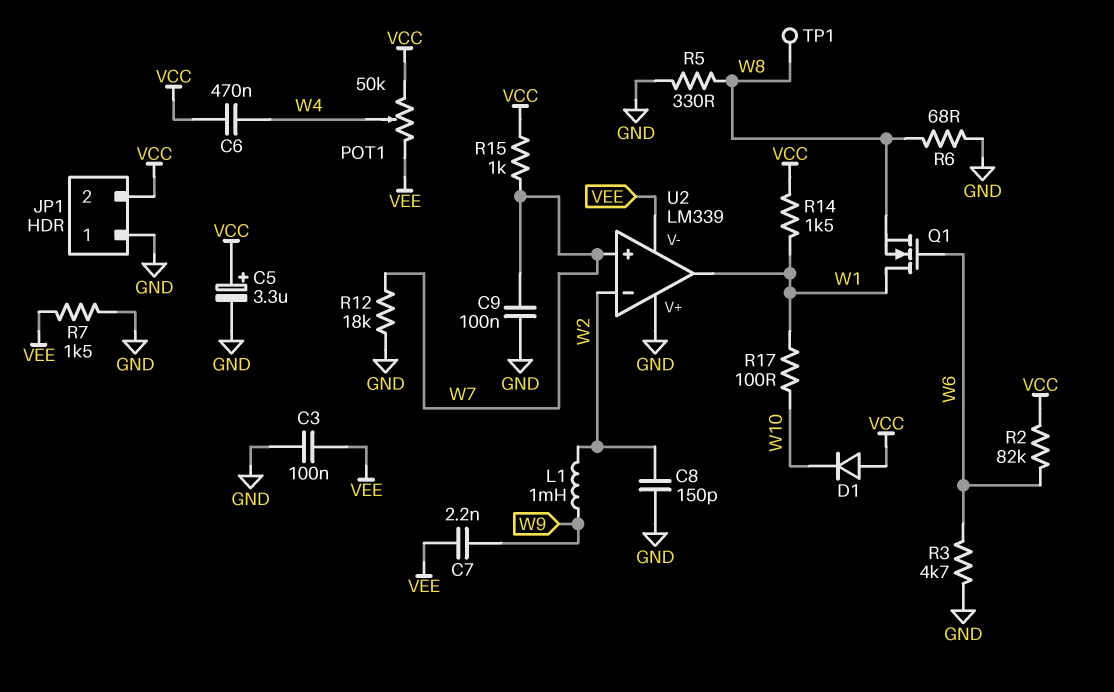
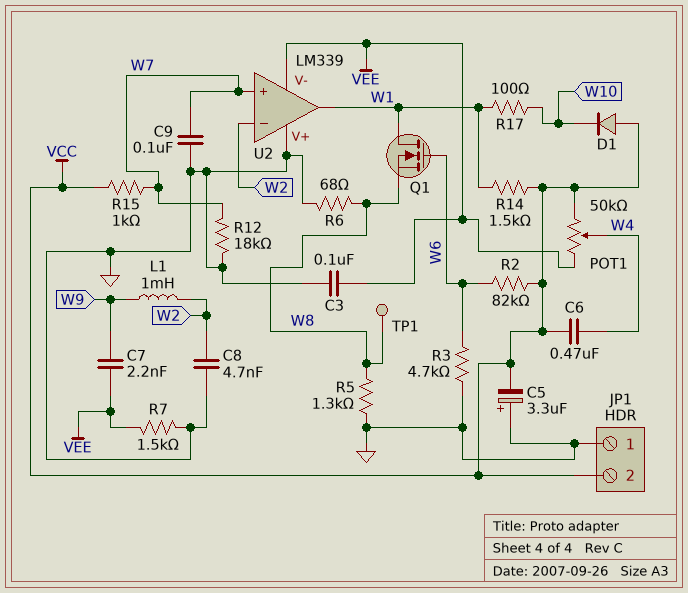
C5: 3.3uF (plus VCC, minus GND) -> 3.3uF (plus GND, minus VCC)
C8: 150pF (GND, W2) -> 4.7nF (GND, W2)
R5: 330 (GND, W8) -> 1.3k (GND, W8)

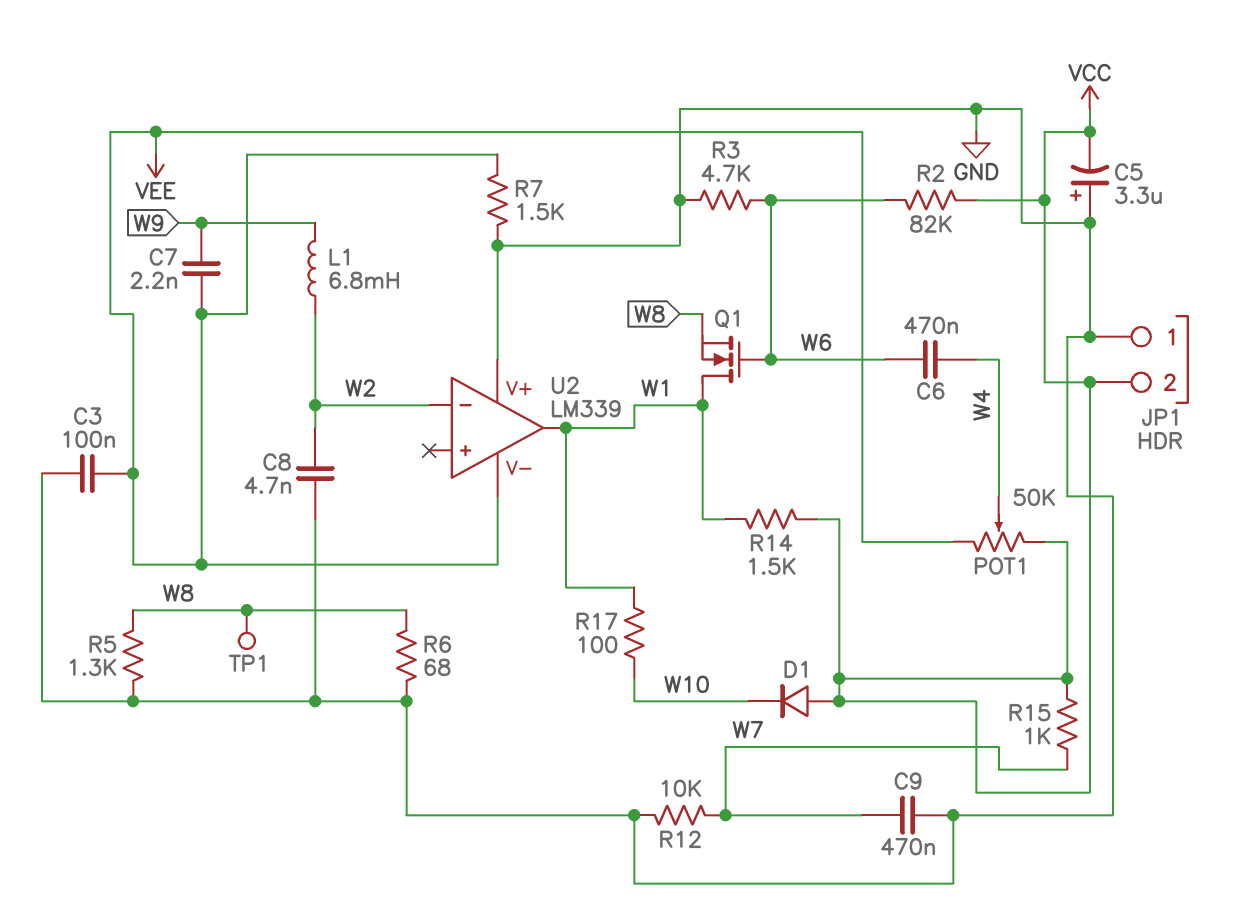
C6: 470nF (VCC, W4) -> 470nF (W4, W6)
C9: 100nF (GND, W7) -> 470nF (GND, W7)
L1: 1mH (W2, W9) -> 6.8mH (W2, W9)
R12: 18k (GND, W7) -> 10k (GND, W7)
U2 pin in+: W7 -> none

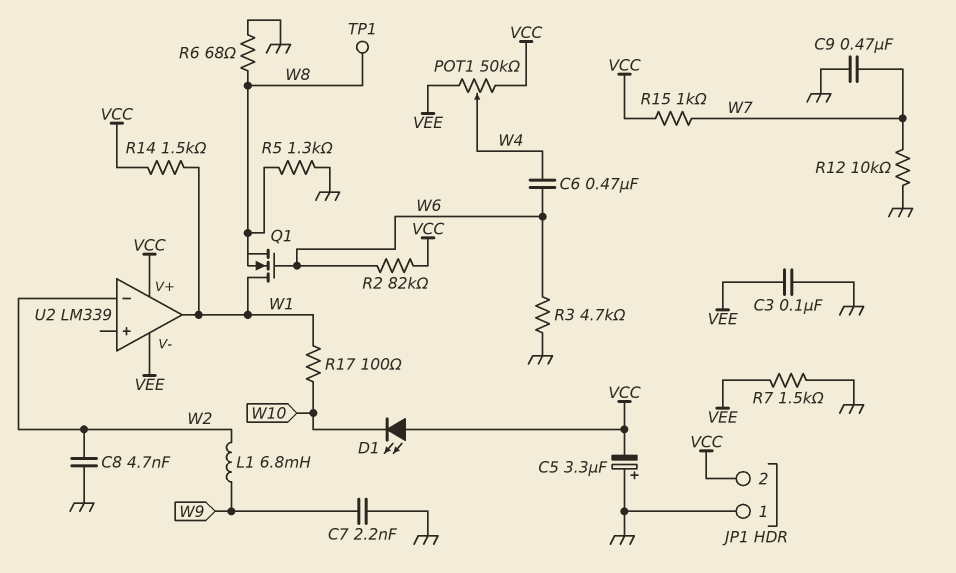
C7: 2.2nF (VEE, W9) -> 2.2nF (GND, W9)
D1: diode (A VCC, K W10) -> LED (A VCC, K W10)
U2 pin V+: GND -> VCC

